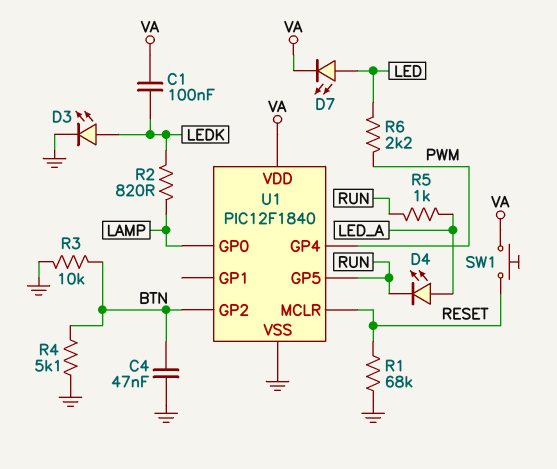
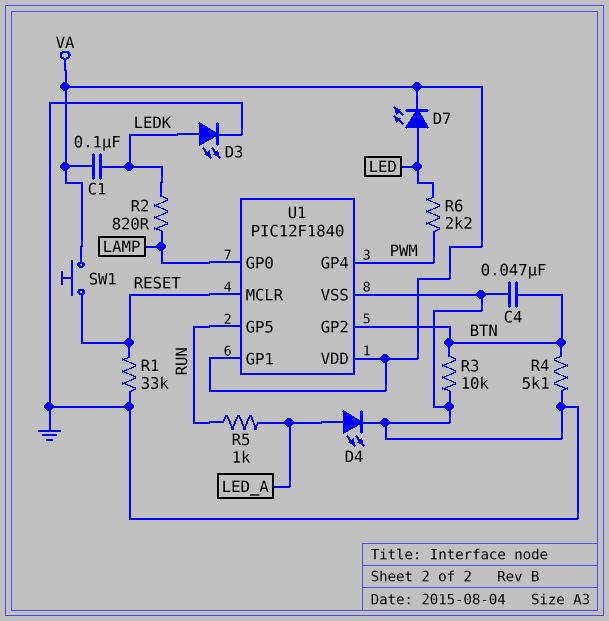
D4: LED (A LED_A, K RUN) -> LED (A LED_A, K GND)
R1: 68k (GND, RESET) -> 33k (GND, RESET)
U1 pin GP1: none -> VA

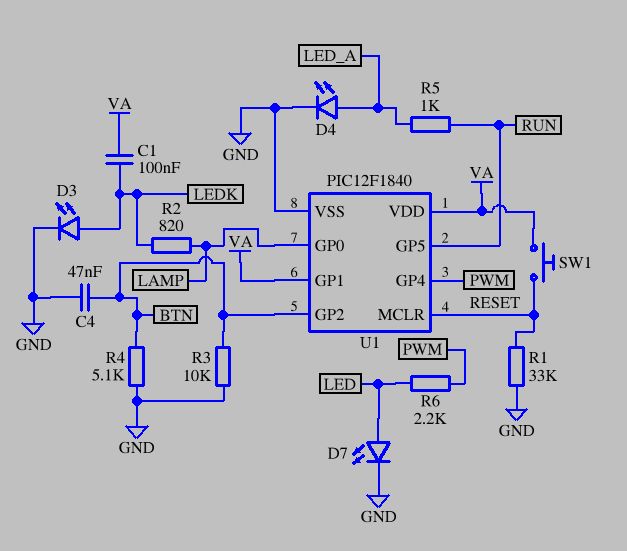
D7: LED (A LED, K VA) -> LED (A LED, K GND)

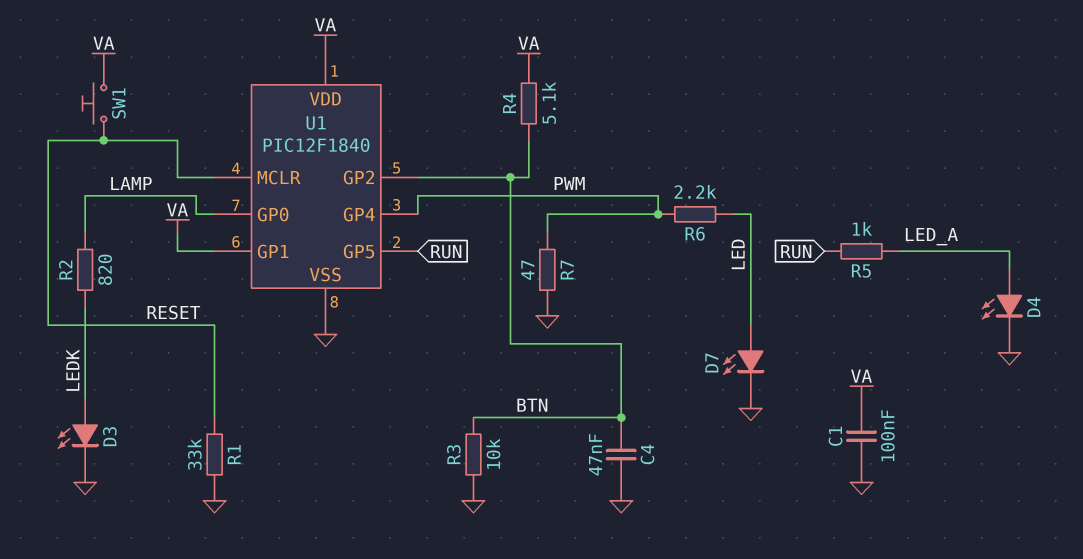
C1: 100nF (LEDK, VA) -> 100nF (GND, VA)
R4: 5.1k (BTN, GND) -> 5.1k (BTN, VA)
R7: none -> 47 (GND, PWM)

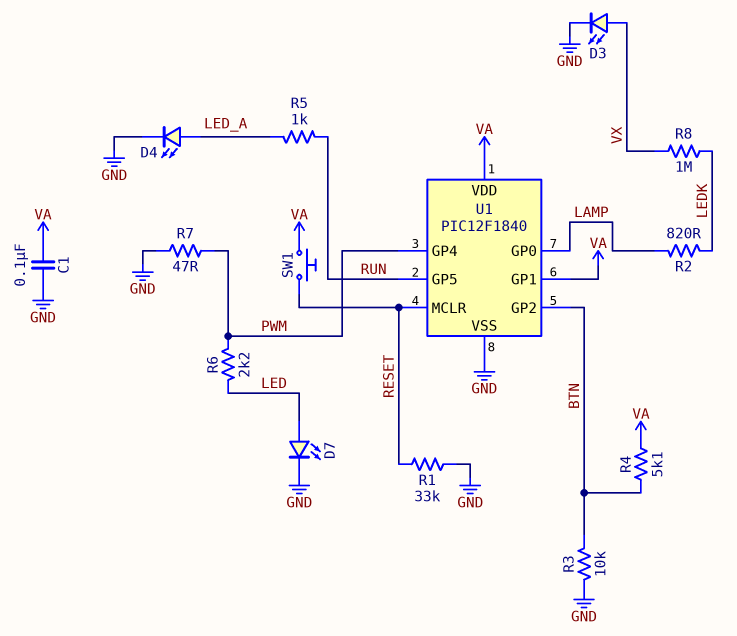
C4: 47nF (BTN, GND) -> none
D3: LED (A LEDK, K GND) -> LED (A VX, K GND)
R8: none -> 1M (LEDK, VX)

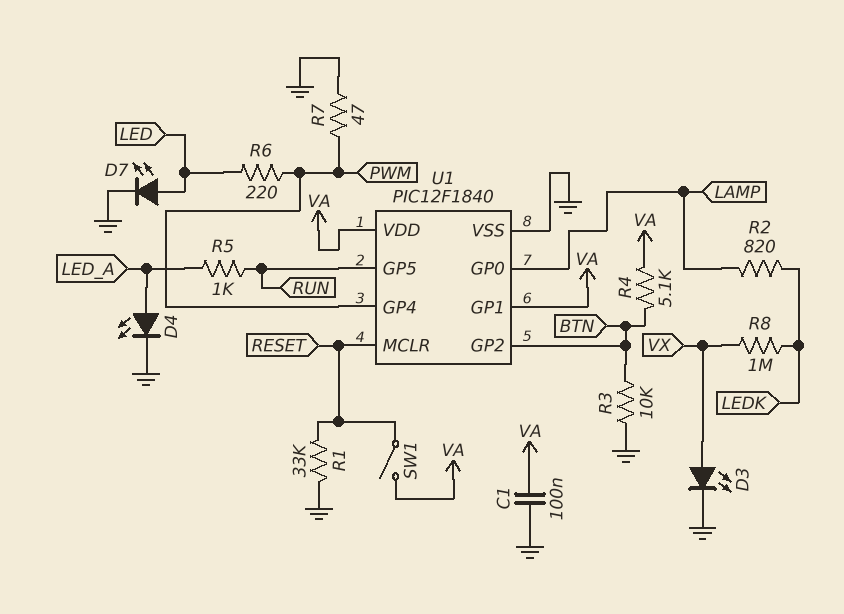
R6: 2.2k (LED, PWM) -> 220 (LED, PWM)
SW1: button (RESET, VA) -> switch (RESET, VA)

